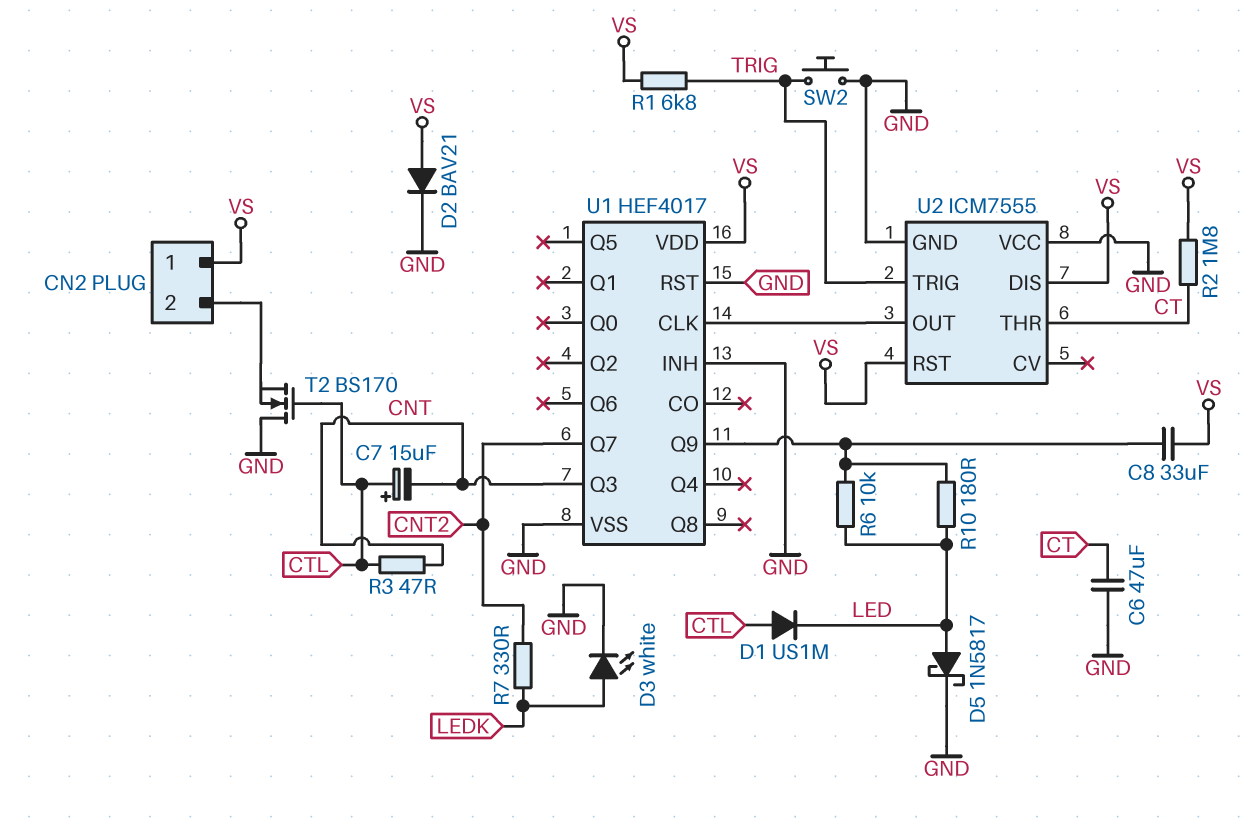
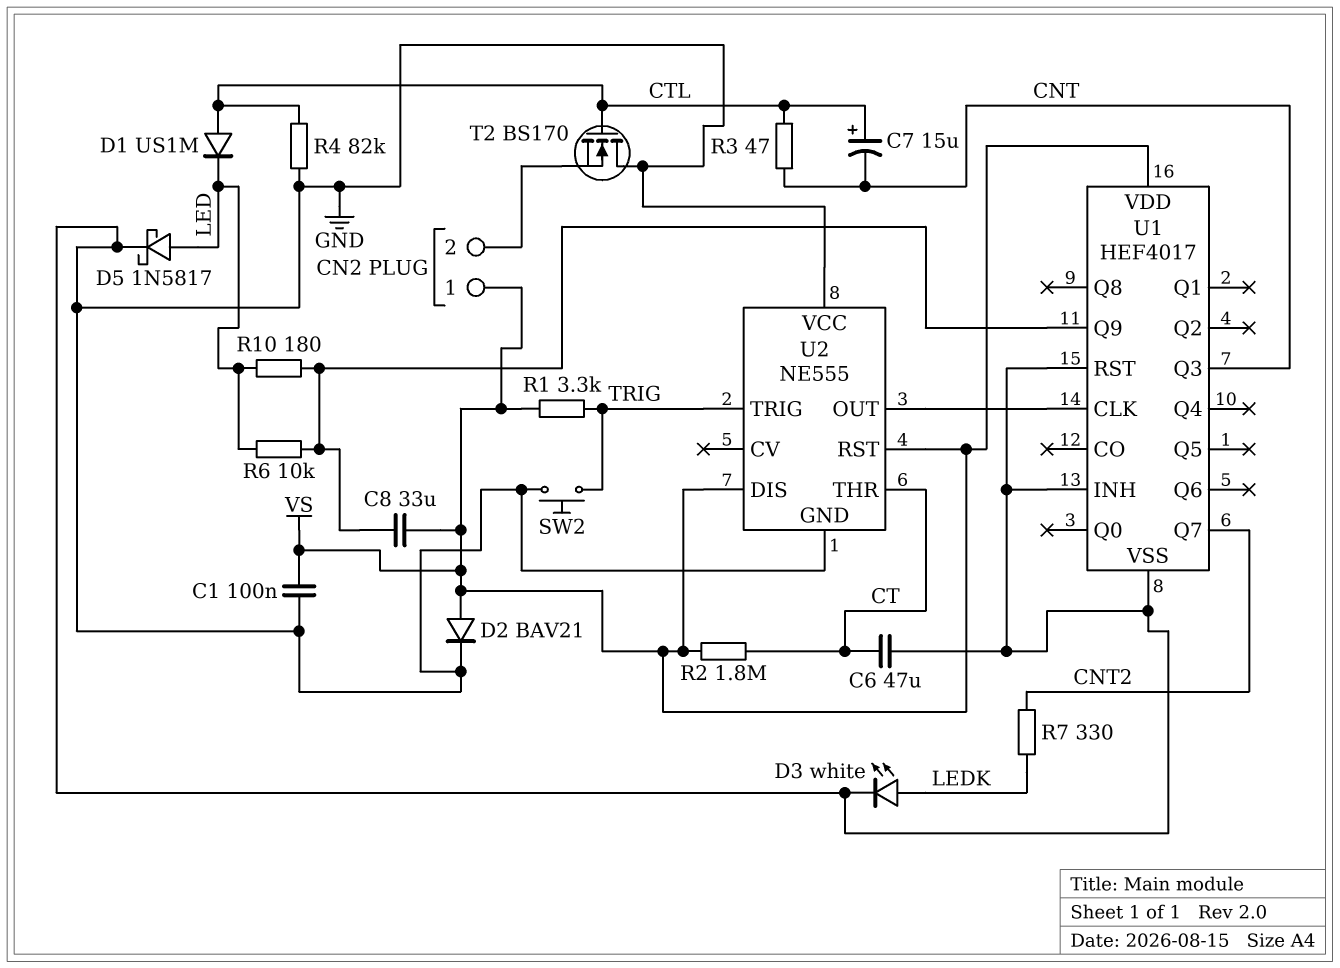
C1: none -> 100nF (GND, VS)
R1: 6.8k (TRIG, VS) -> 3.3k (TRIG, VS)
R4: none -> 82k (CTL, GND)
U2: ICM7555 -> NE555

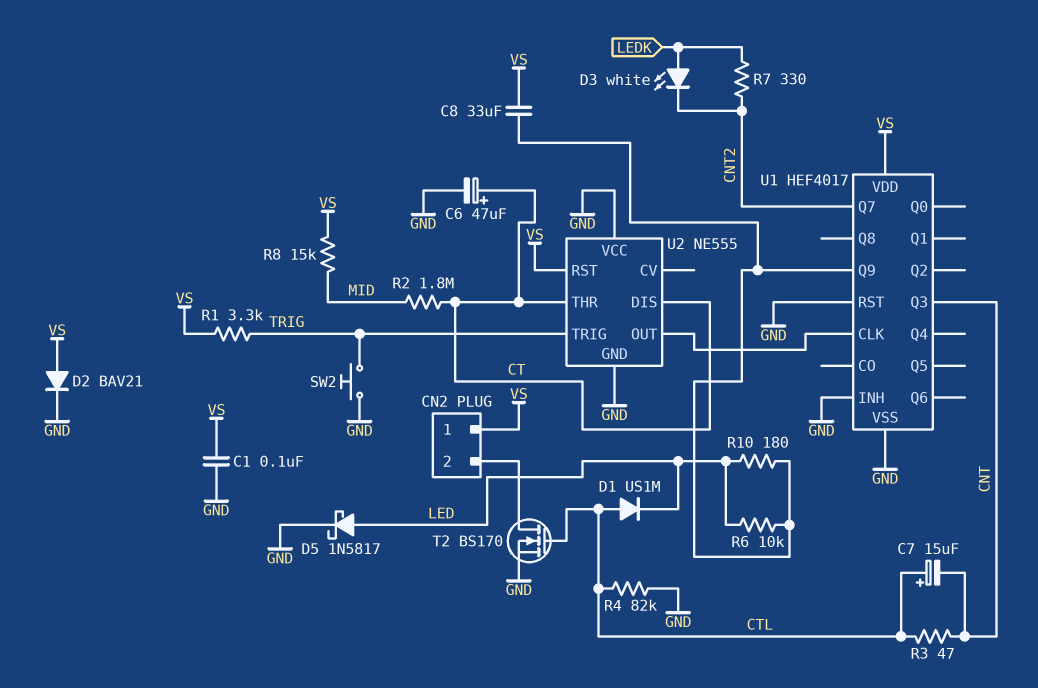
C6: 47uF (CT, GND) -> 47uF (plus CT, minus GND)
D3: LED white (A LEDK, K GND) -> LED white (A LEDK, K CNT2)
R2: 1.8M (CT, VS) -> 1.8M (CT, MID)
R8: none -> 15k (MID, VS)
T2: NMOS BS170 (G CTL, D GND, S CN2/2) -> NMOS BS170 (G CTL, D CN2/2, S GND)
U2 pin DIS: VS -> CT

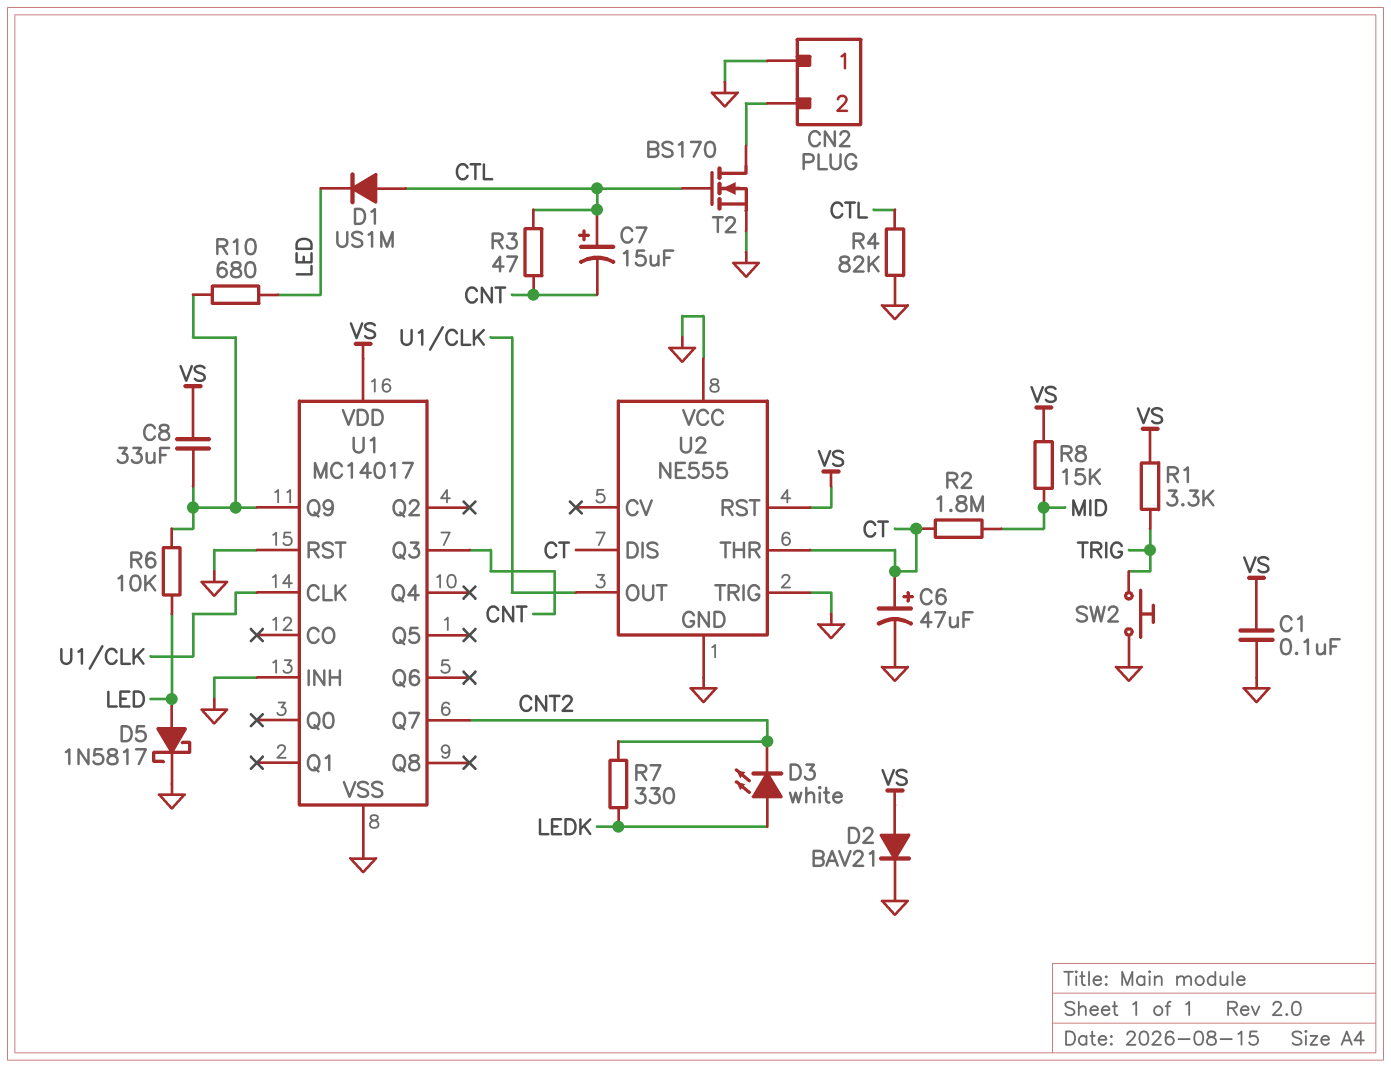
CN2 pin 1: VS -> GND
R10: 180 (LED, U1/Q9) -> 680 (LED, U1/Q9)
U1: HEF4017 -> MC14017
U2 pin TRIG: TRIG -> GND

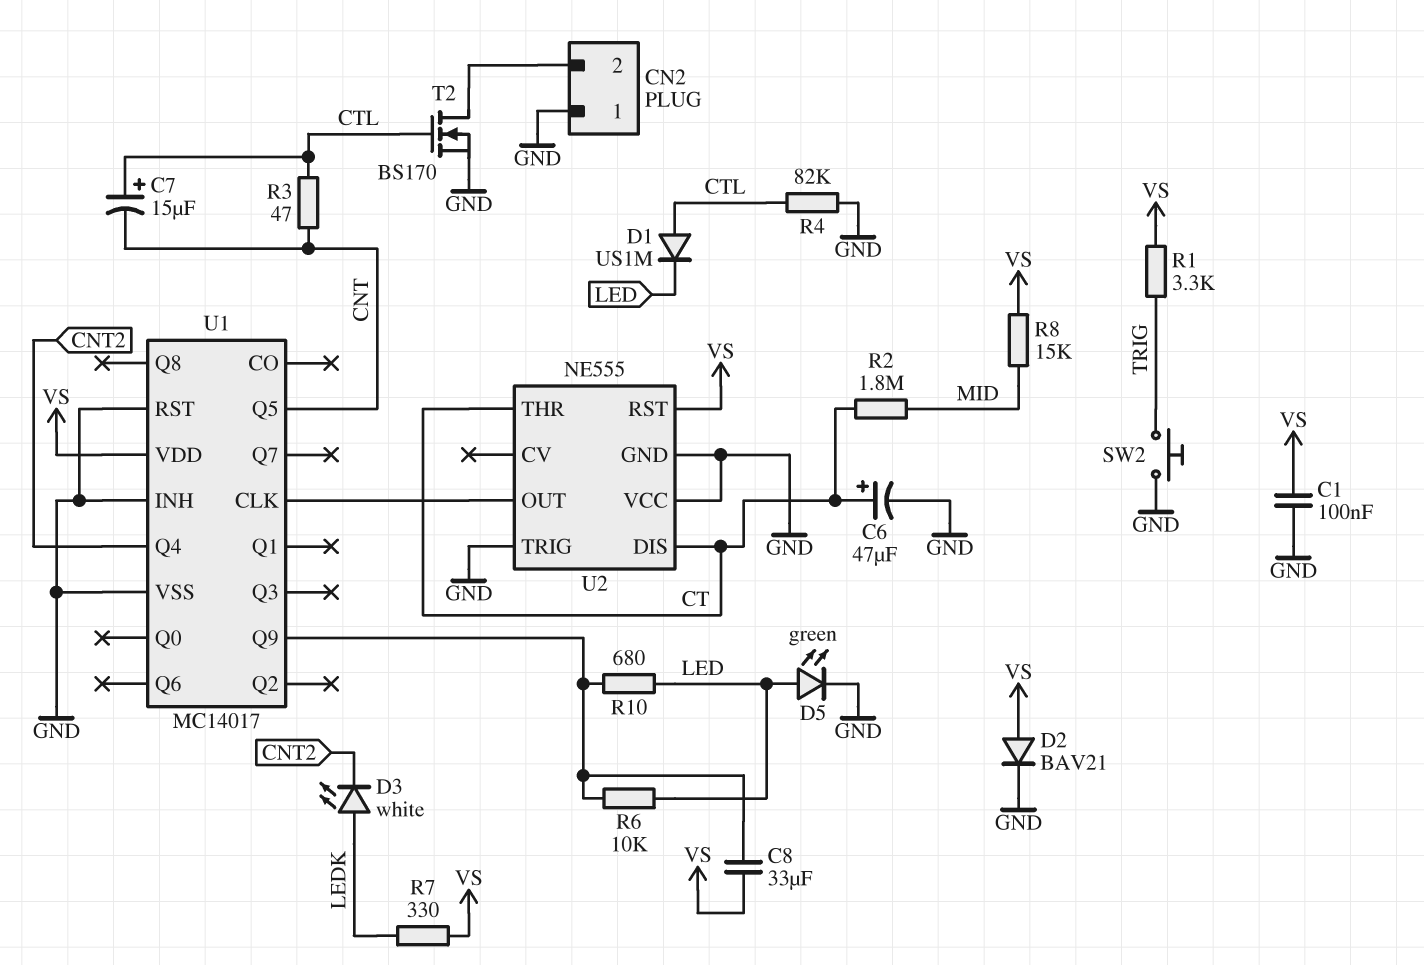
D5: schottky 1N5817 (A LED, K GND) -> LED green (A LED, K GND)
R7: 330 (CNT2, LEDK) -> 330 (LEDK, VS)
U1 pin Q3: CNT -> none
U1 pin Q4: none -> CNT2
U1 pin Q5: none -> CNT
U1 pin Q7: CNT2 -> none

